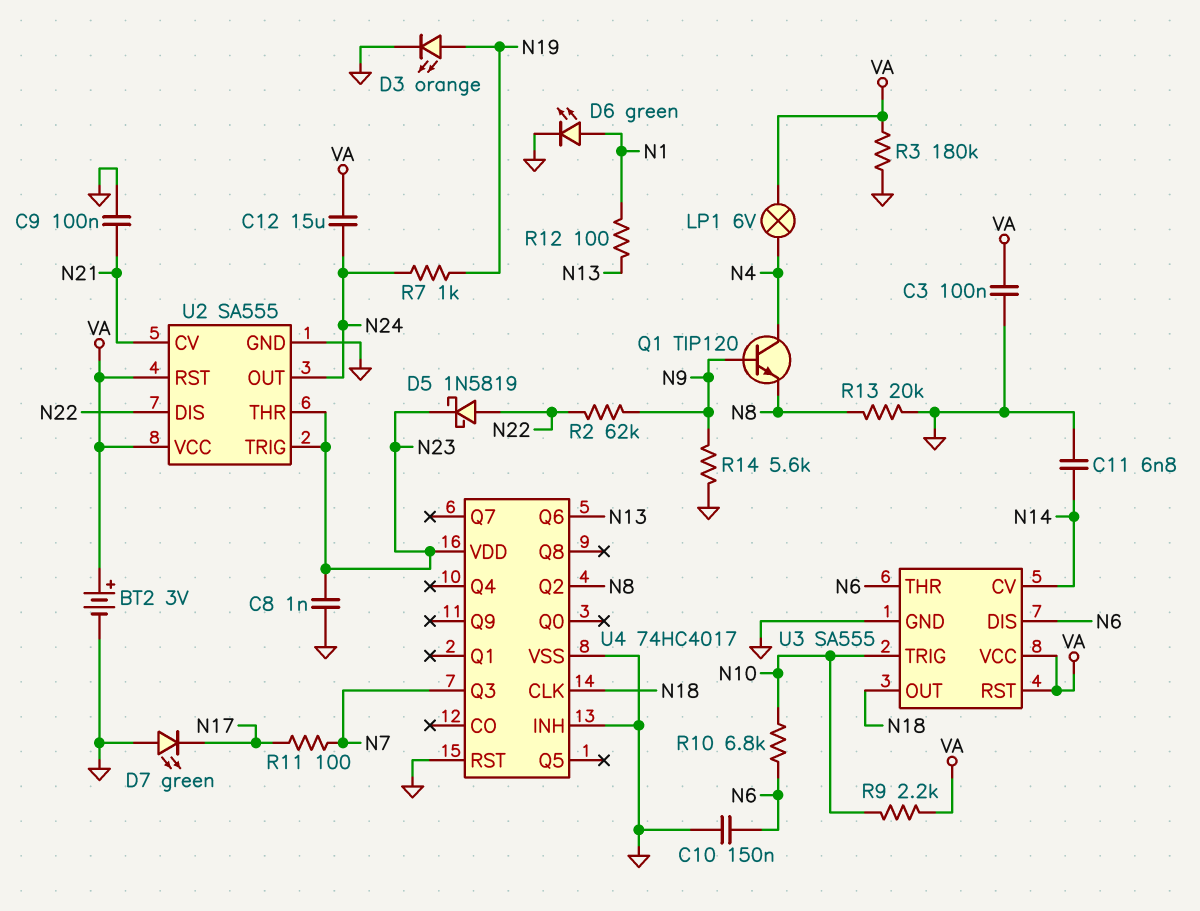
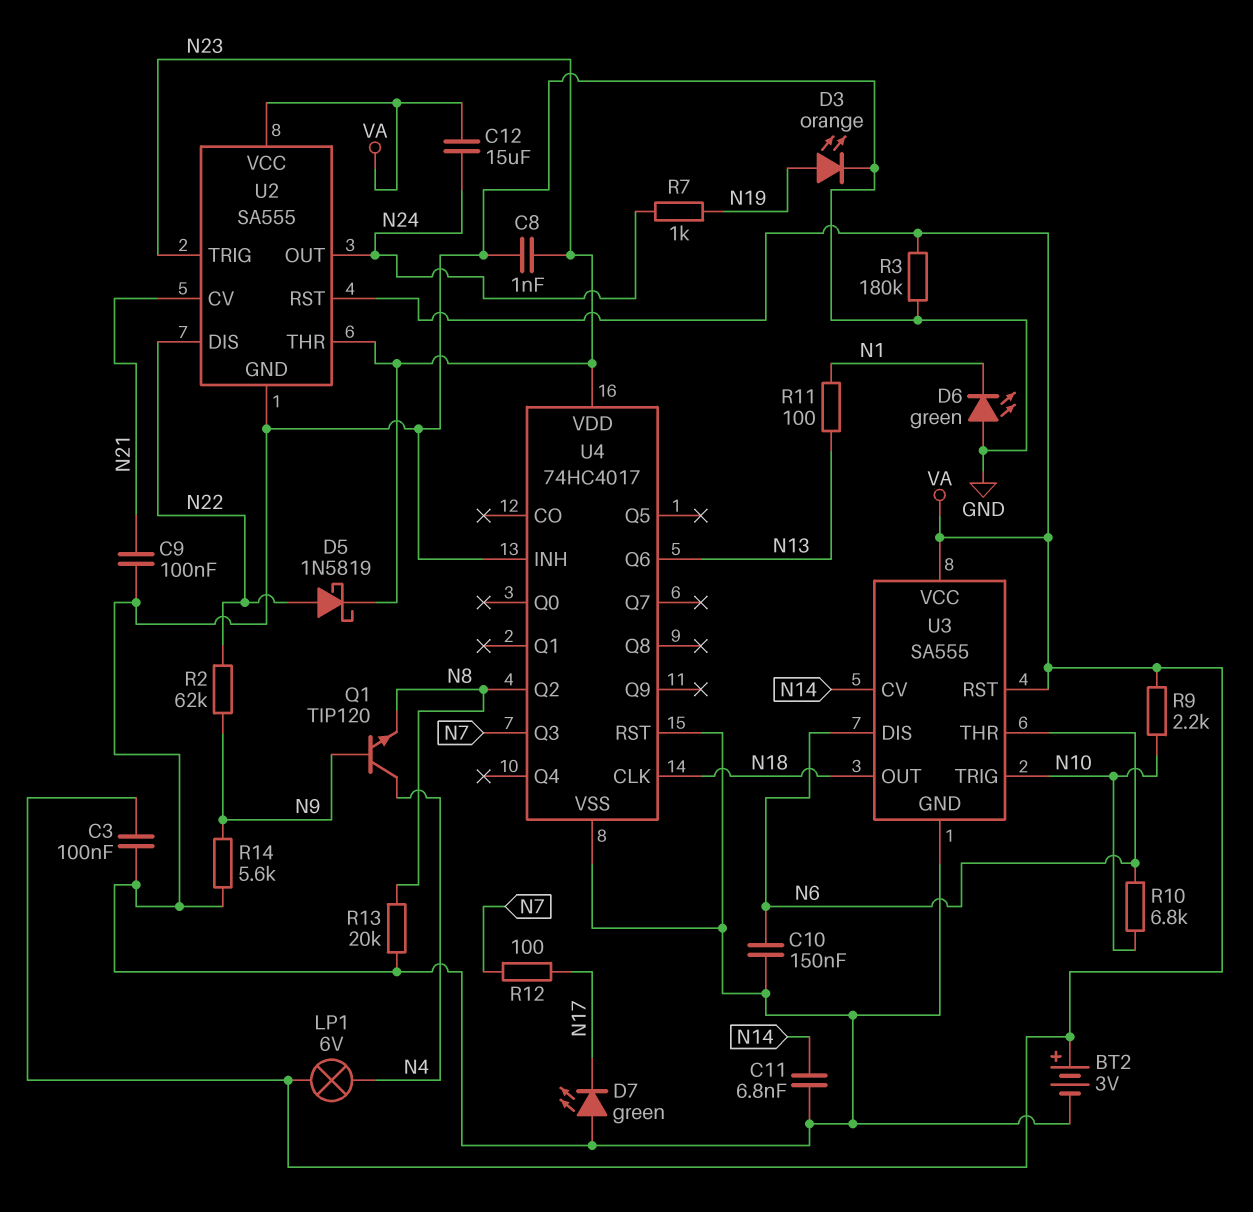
D6: LED green (A N1, K GND) -> LED green (A GND, K N1)
R11: 100 (N7, N17) -> 100 (N1, N13)
R12: 100 (N1, N13) -> 100 (N7, N17)

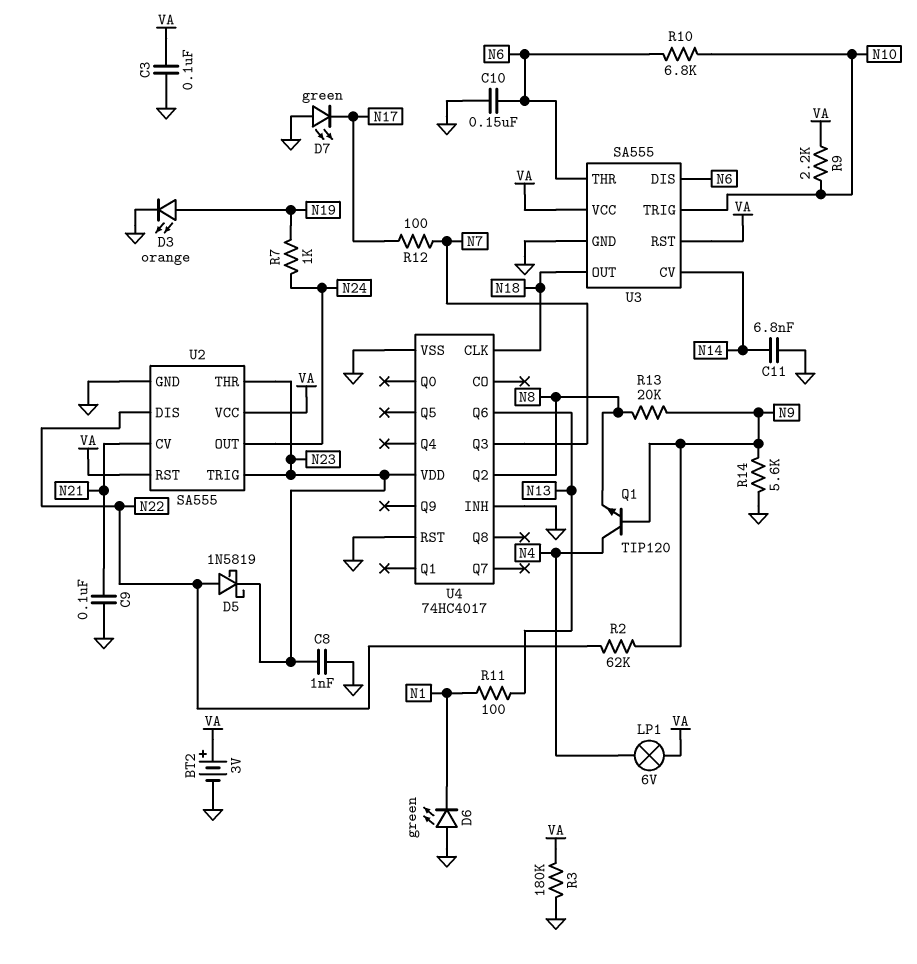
C12: 15uF (N24, VA) -> none
R13: 20k (GND, N8) -> 20k (N8, N9)

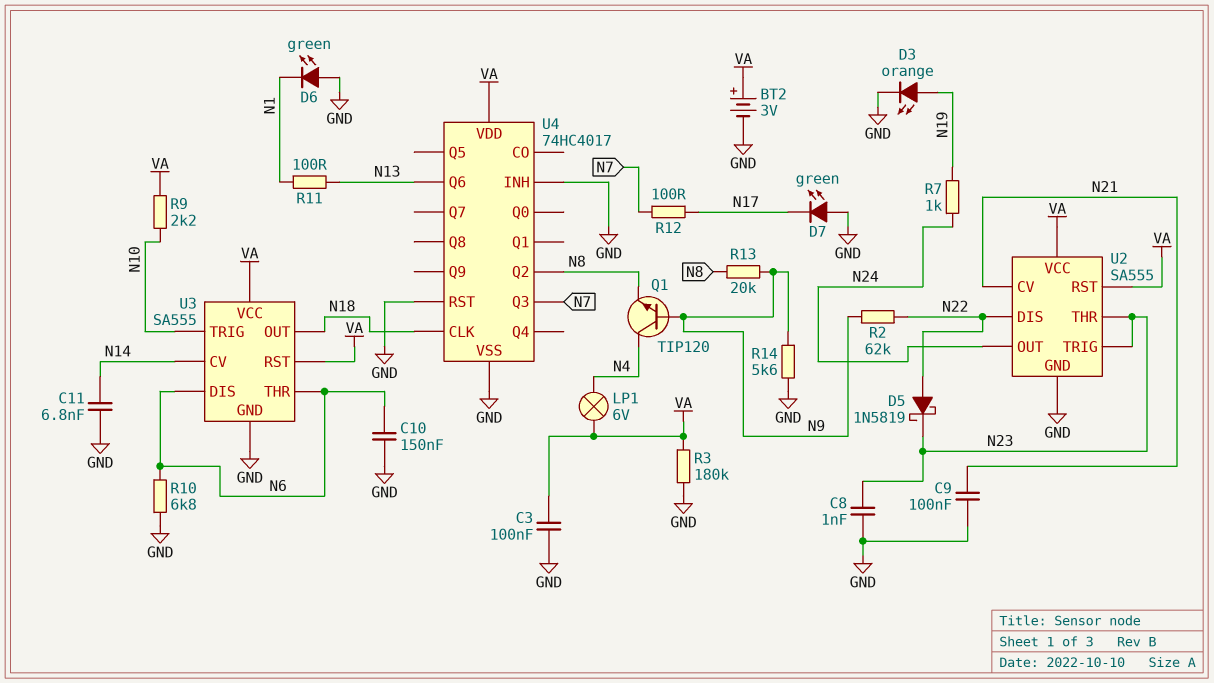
R10: 6.8k (N6, N10) -> 6.8k (GND, N6)
U4 pin VDD: N23 -> VA

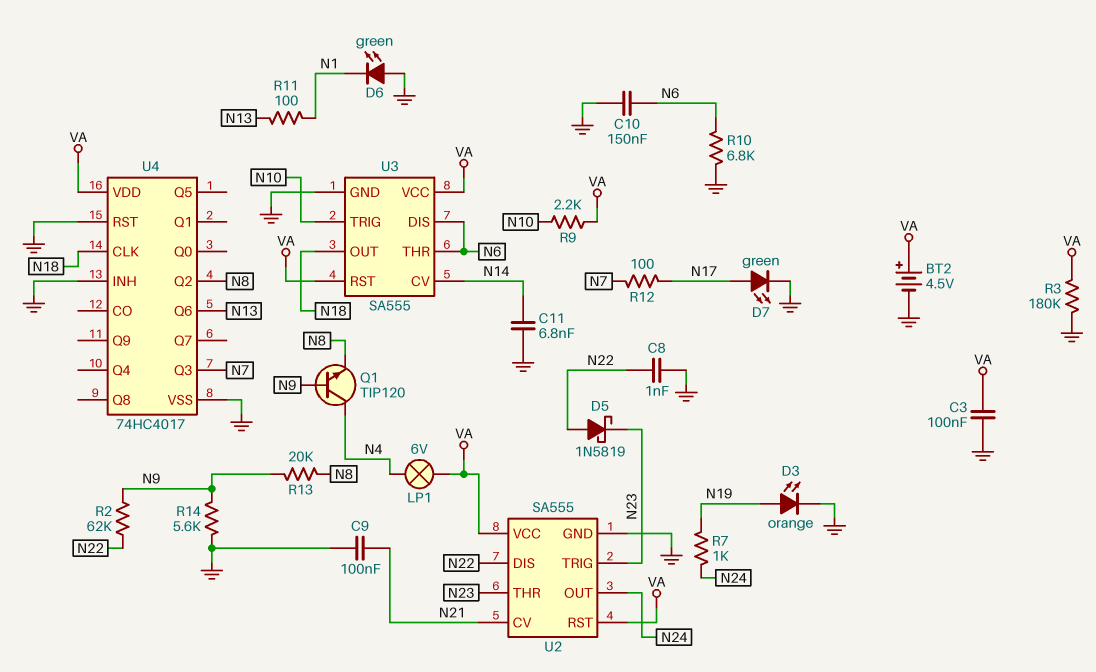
BT2: 3V (plus VA, minus GND) -> 4.5V (plus VA, minus GND)
C8: 1nF (GND, N23) -> 1nF (GND, N22)
D7: LED green (A GND, K N17) -> LED green (A N17, K GND)

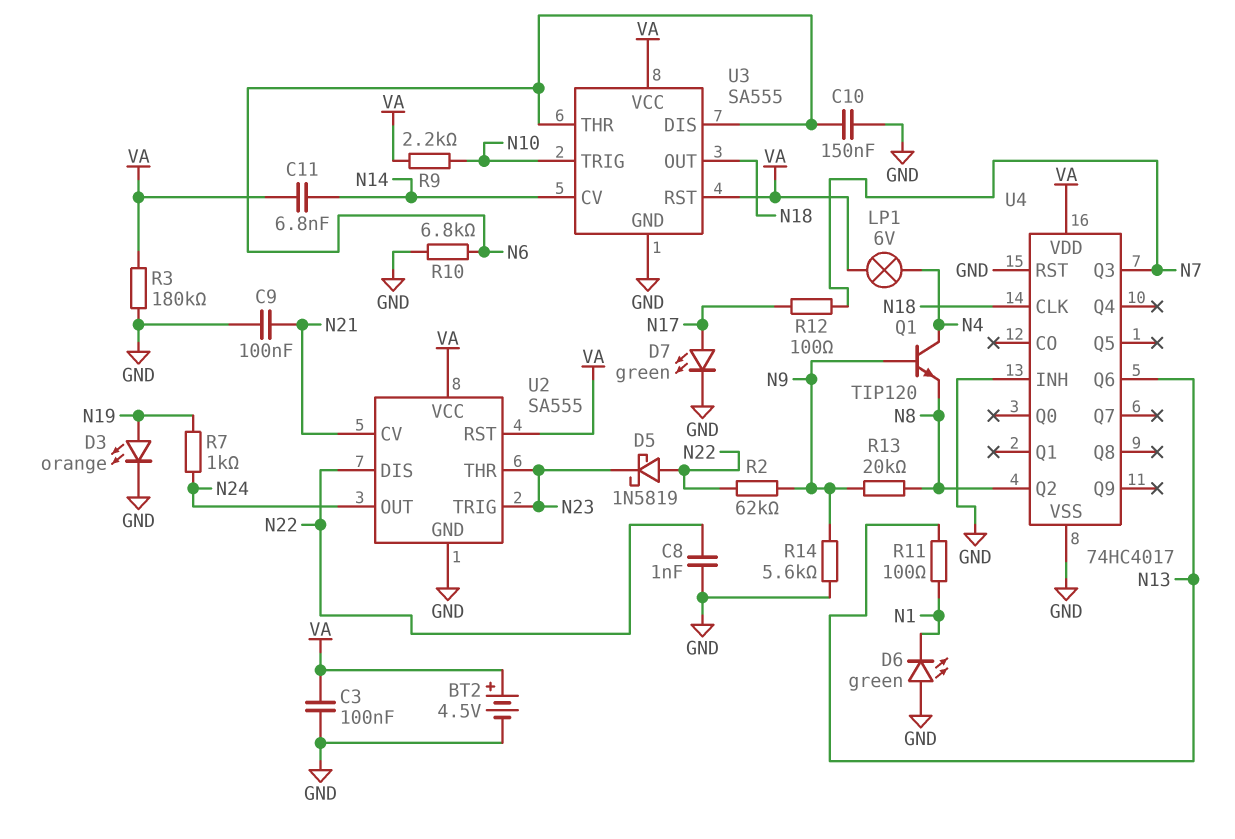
C11: 6.8nF (GND, N14) -> 6.8nF (N14, VA)

